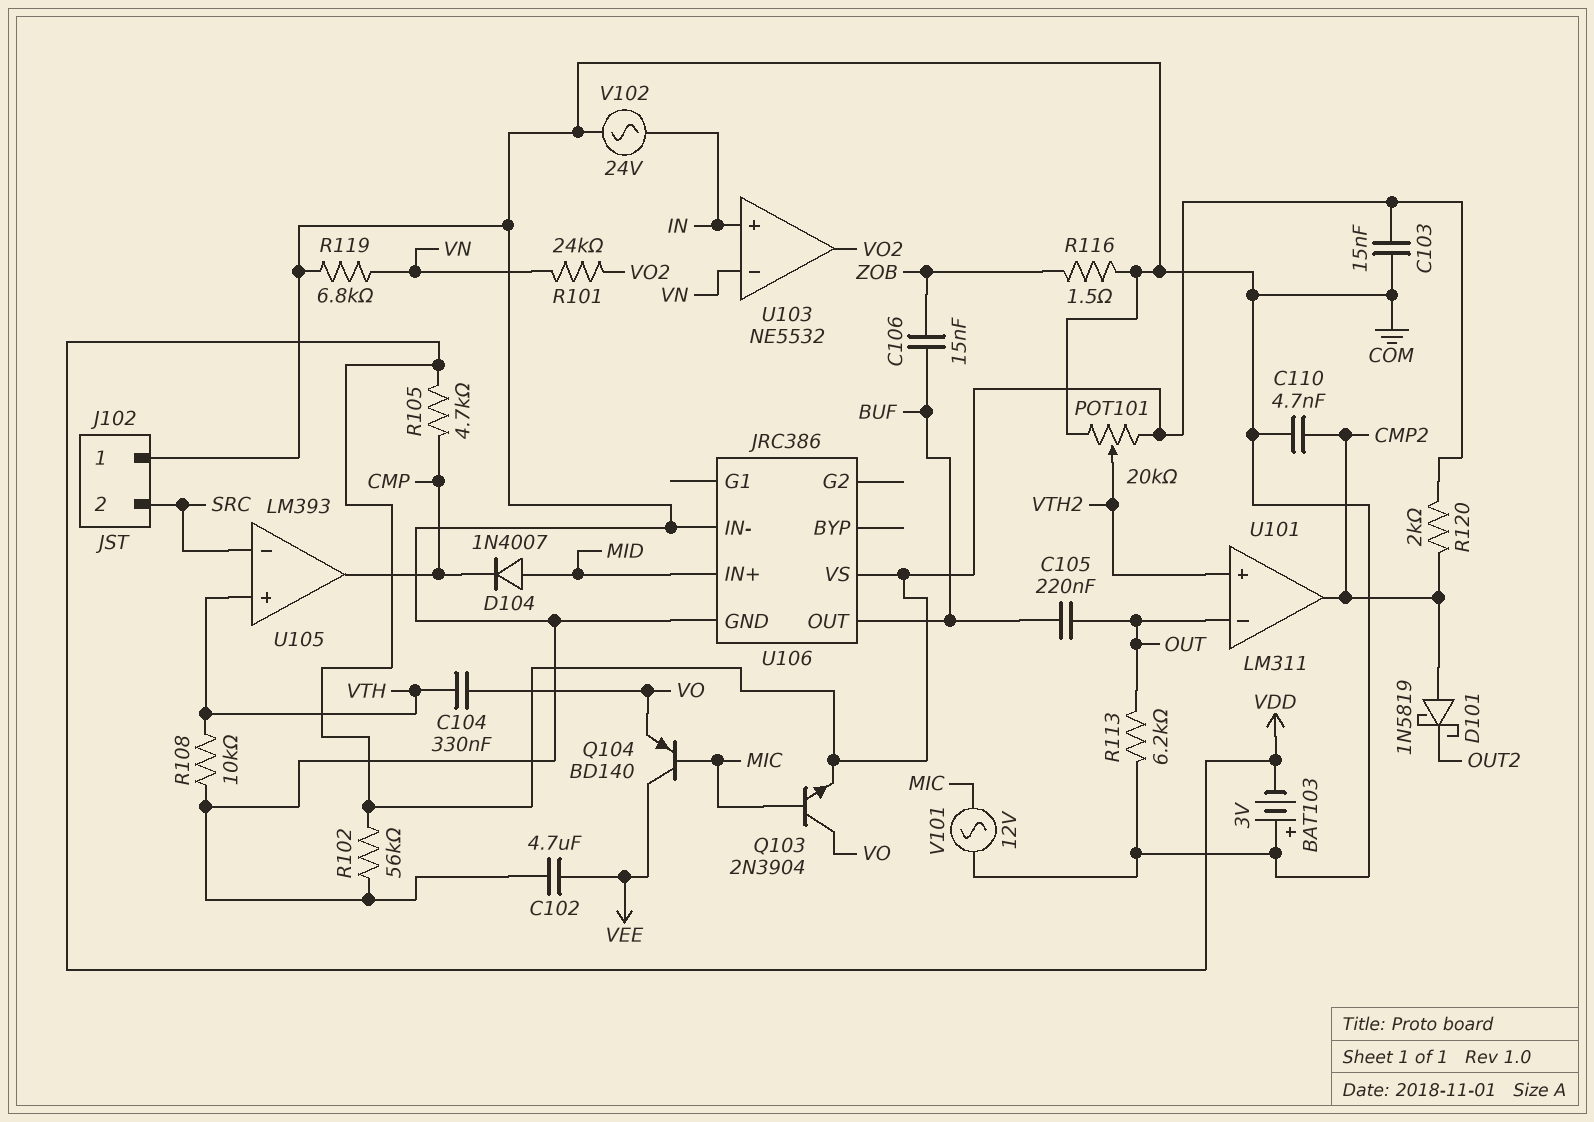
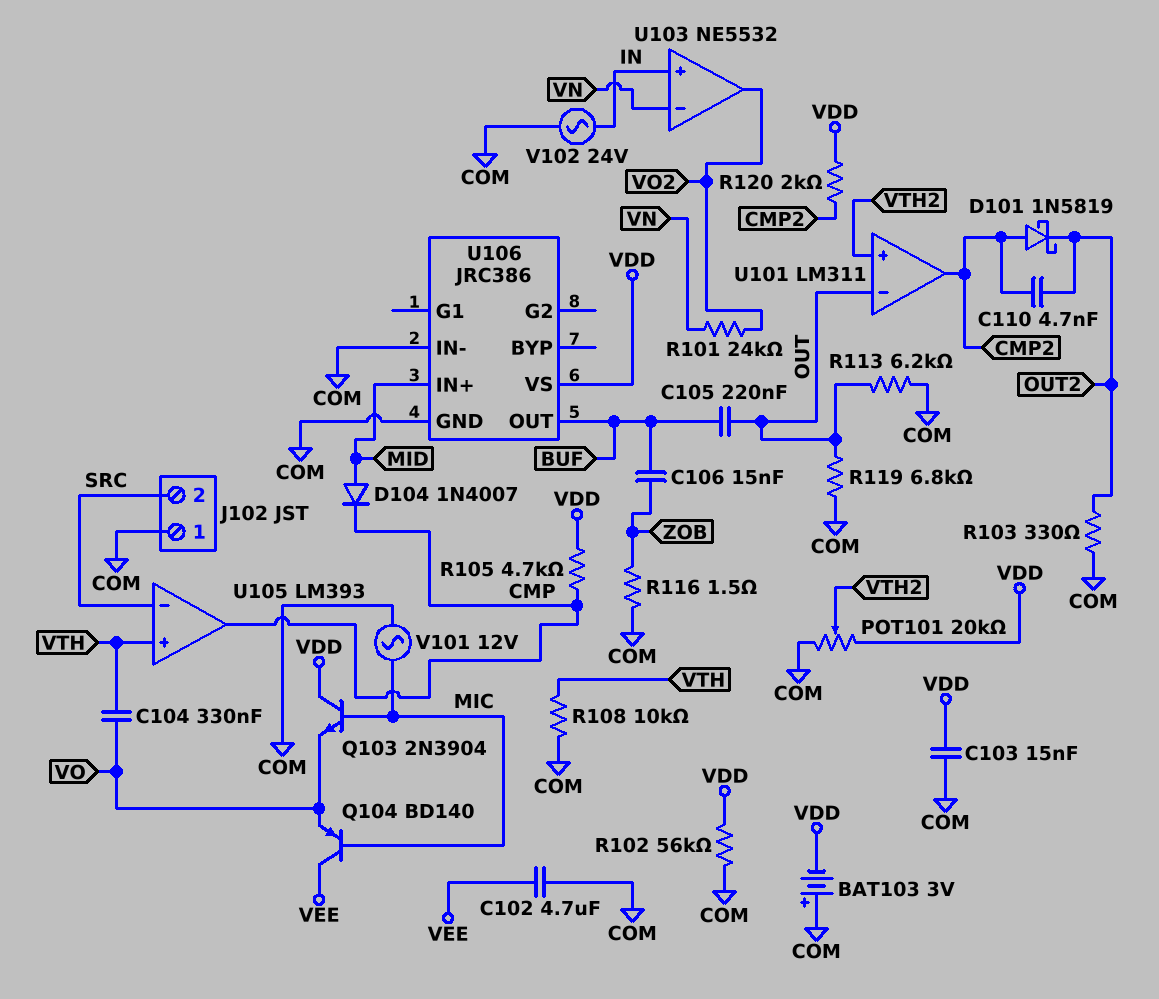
C110: 4.7nF (CMP2, COM) -> 4.7nF (CMP2, OUT2)
Q103: NPN 2N3904 (B MIC, C VO, E VDD) -> NPN 2N3904 (B MIC, C VDD, E VO)
R103: none -> 330 (COM, OUT2)
R119: 6.8k (COM, VN) -> 6.8k (COM, OUT)

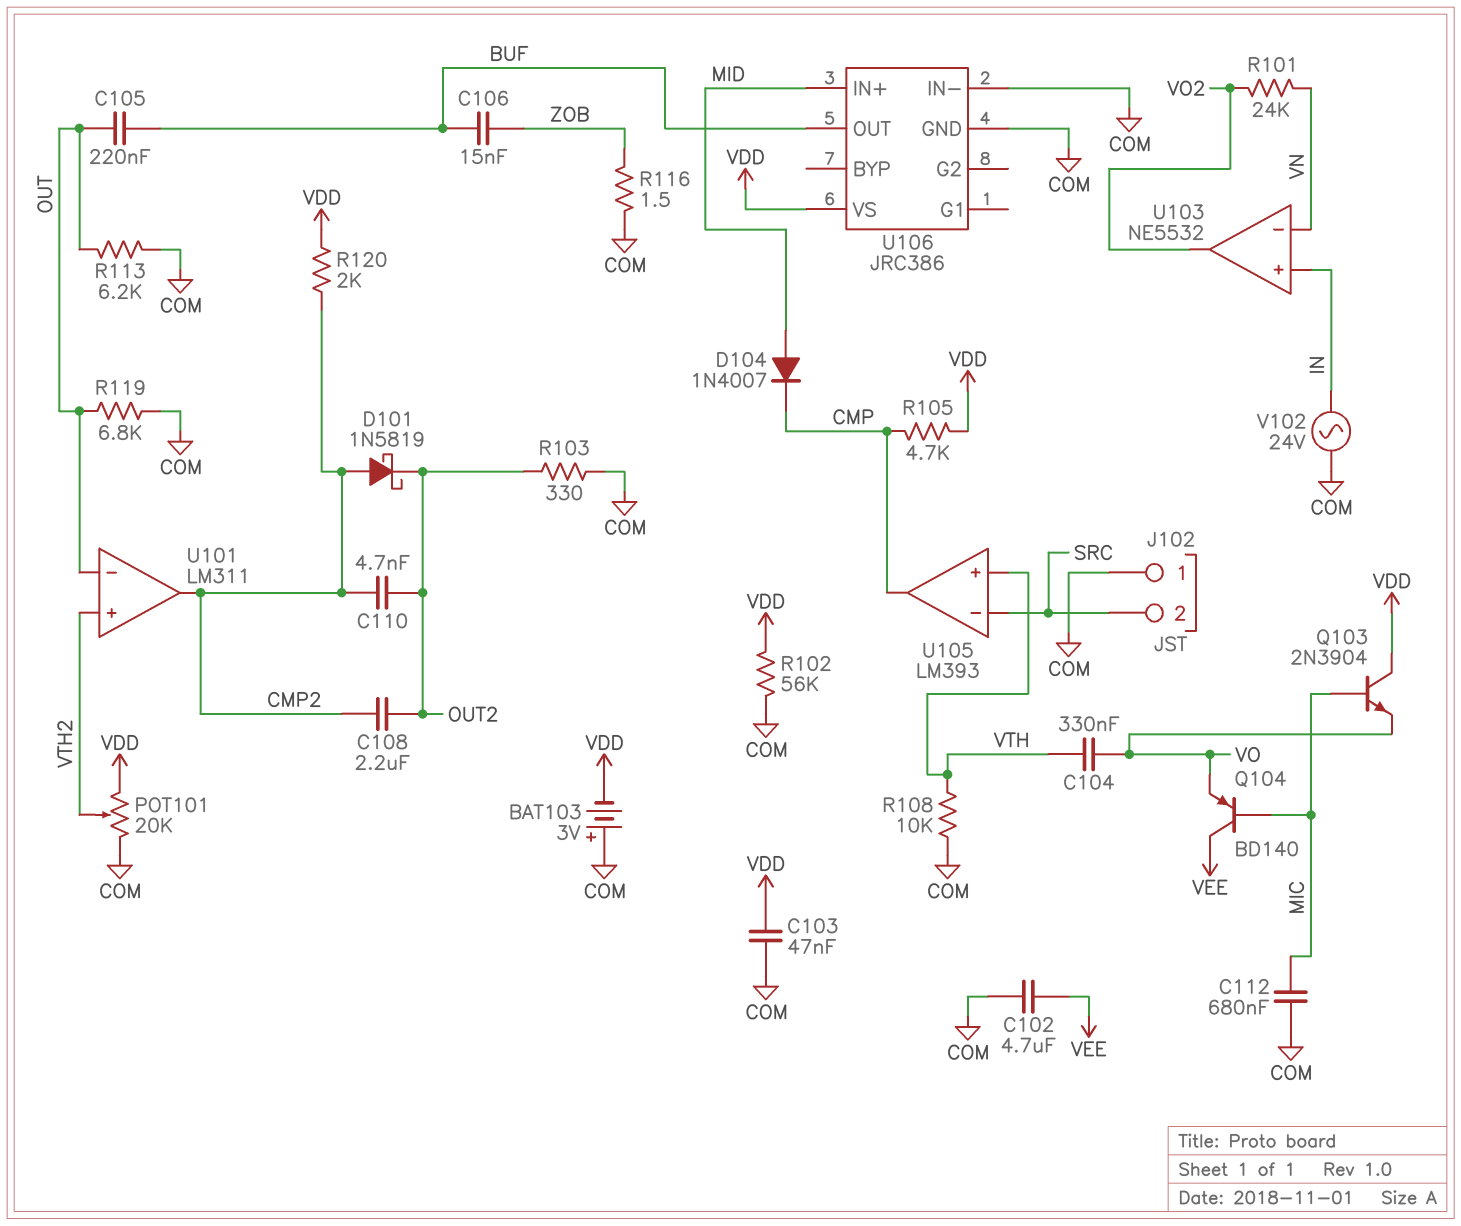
C103: 15nF (COM, VDD) -> 47nF (COM, VDD)
C108: none -> 2.2uF (CMP2, OUT2)
C112: none -> 680nF (COM, MIC)
V101: AC 12V (COM, MIC) -> none

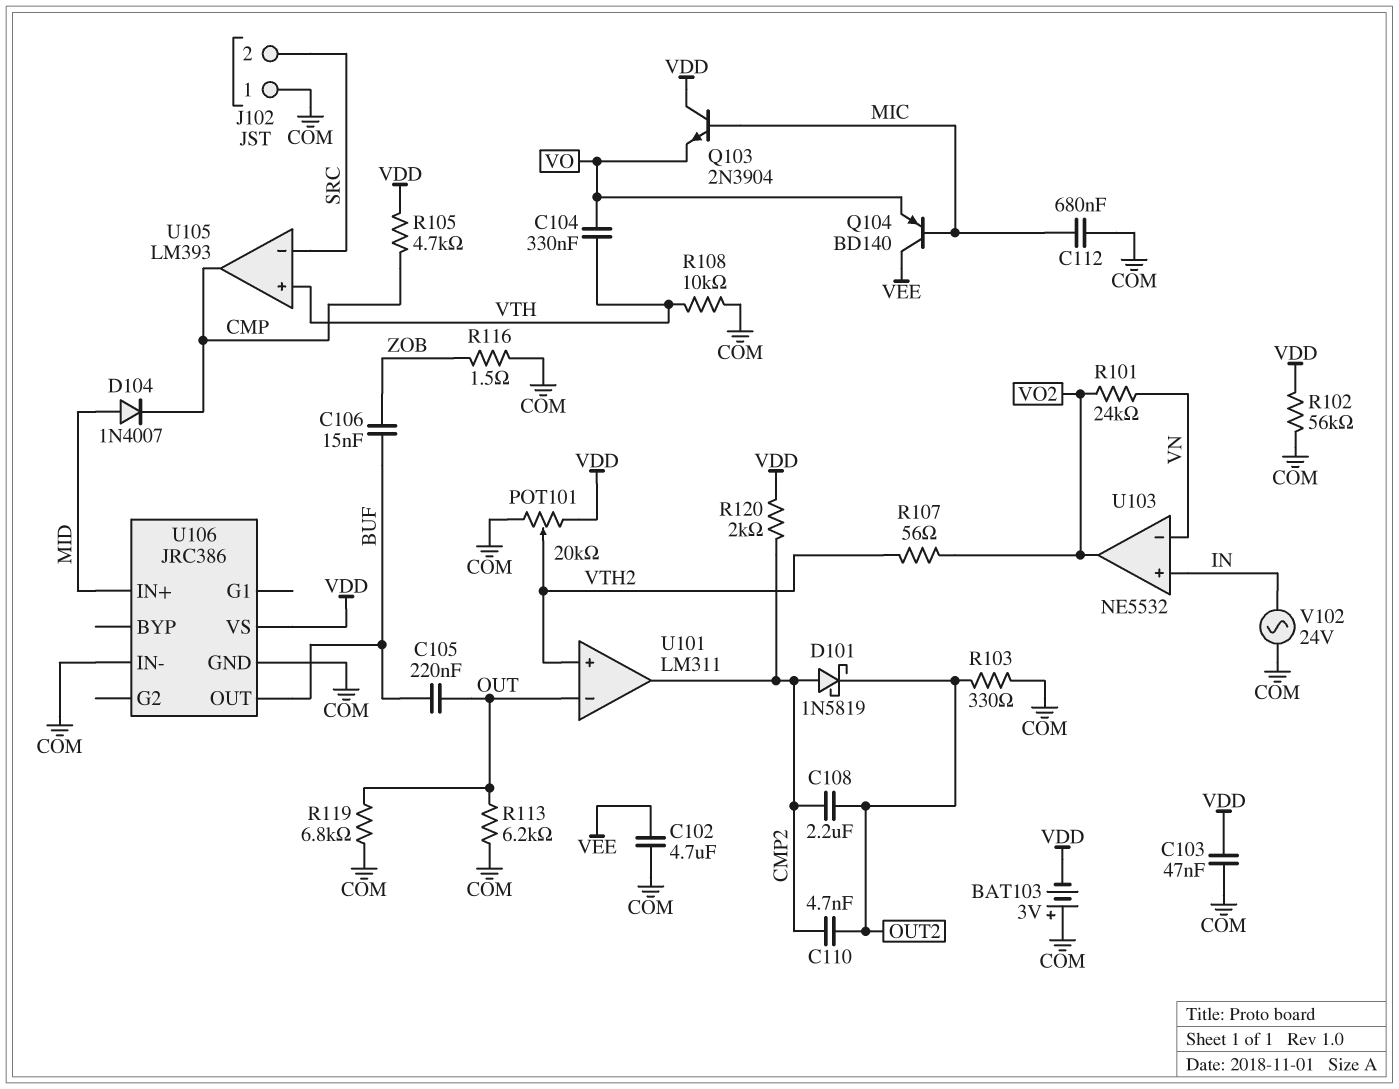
R107: none -> 56 (VO2, VTH2)

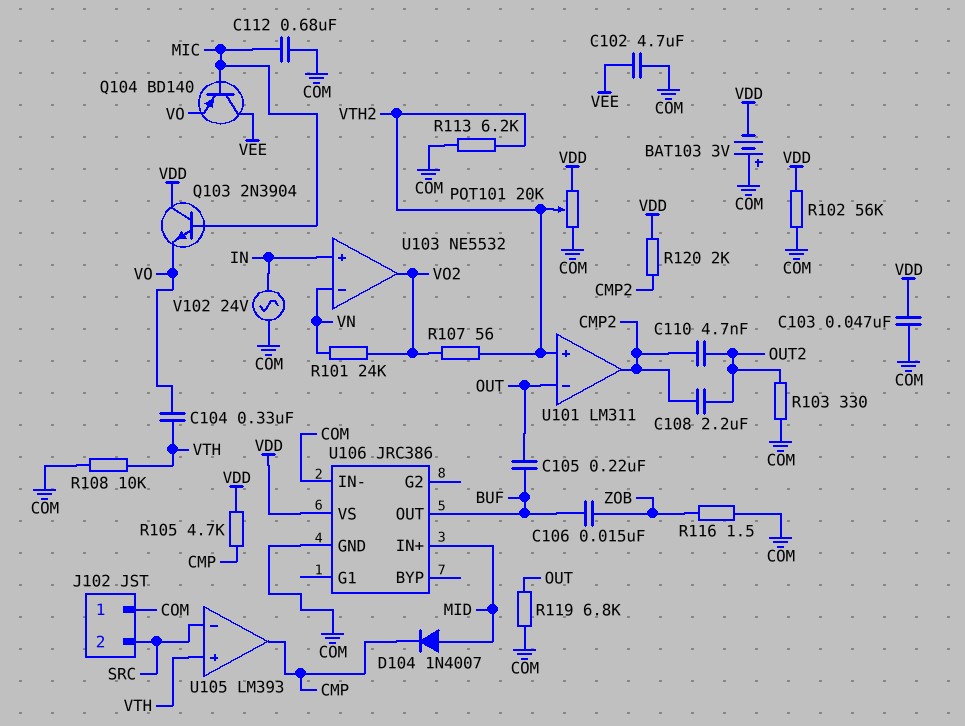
D101: schottky 1N5819 (A CMP2, K OUT2) -> none
R113: 6.2k (COM, OUT) -> 6.2k (COM, VTH2)

